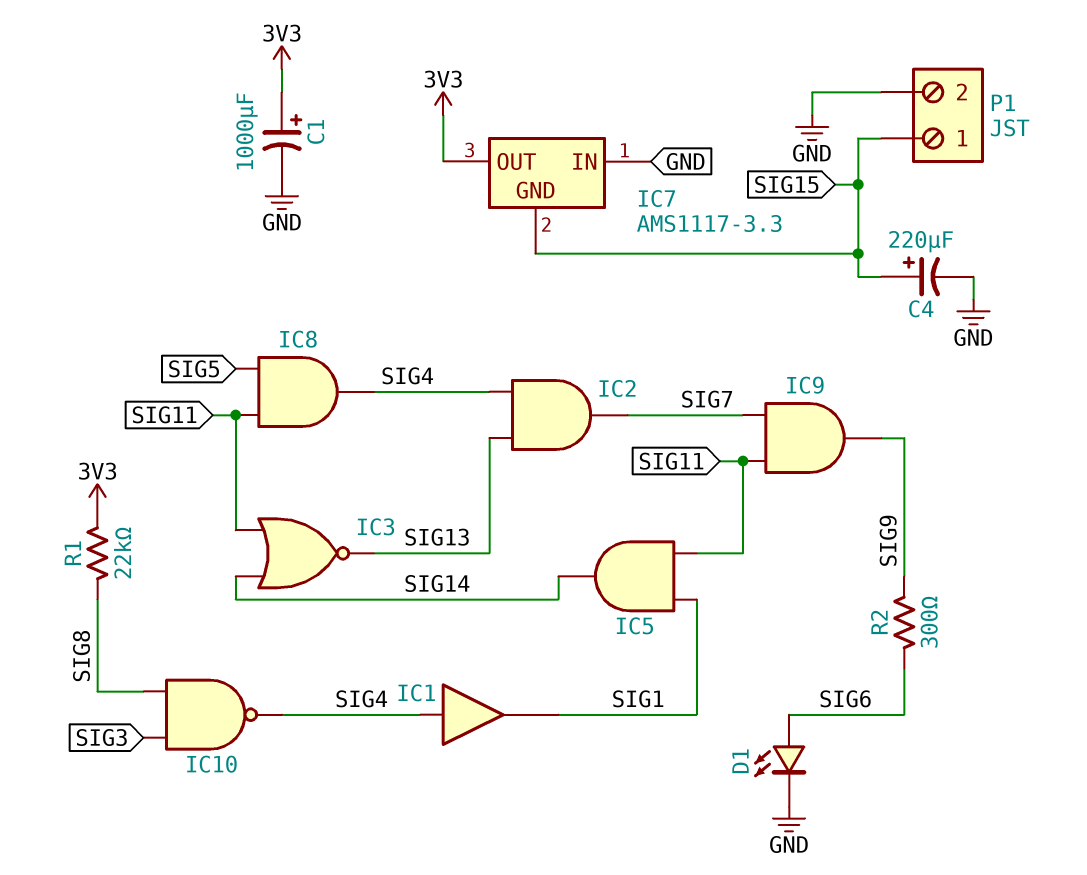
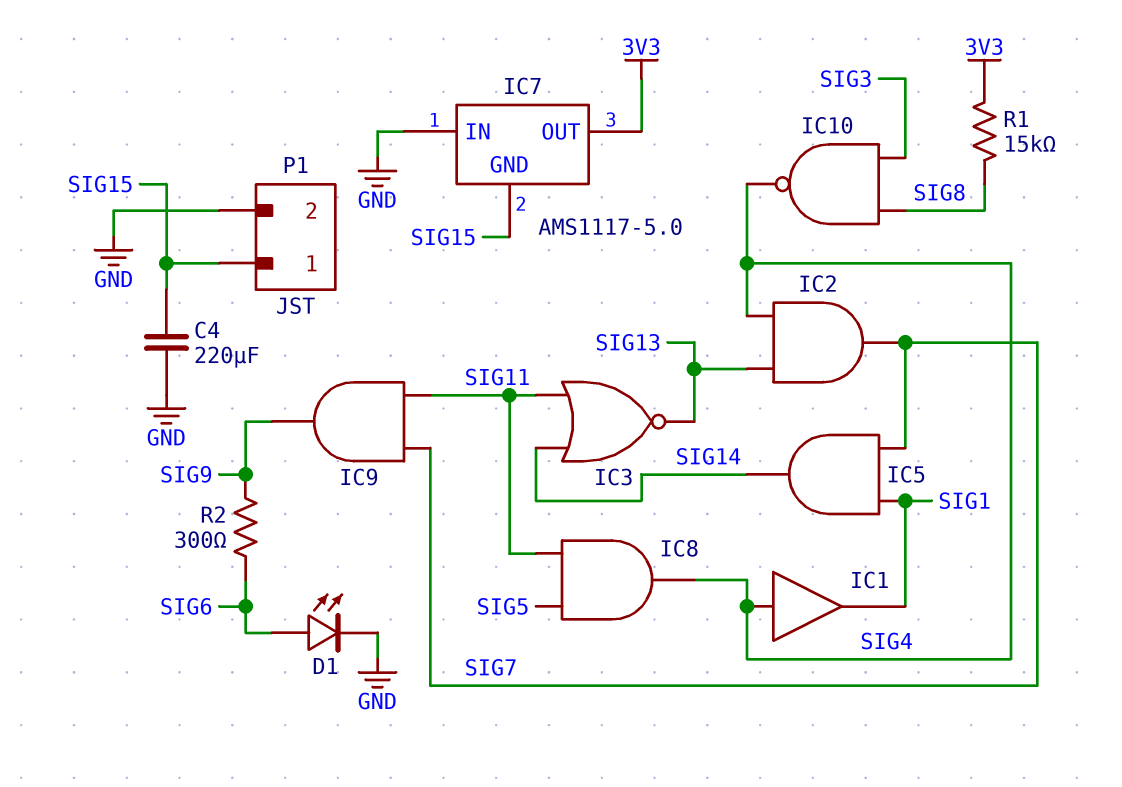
C1: 1000uF (plus 3V3, minus GND) -> none
C4: 220uF (plus SIG15, minus GND) -> 220uF (GND, SIG15)
IC5: AND (in SIG1, in SIG11, out SIG14) -> AND (in SIG1, in SIG7, out SIG14)
IC7: AMS1117-3.3 -> AMS1117-5.0
R1: 22k (3V3, SIG8) -> 15k (3V3, SIG8)

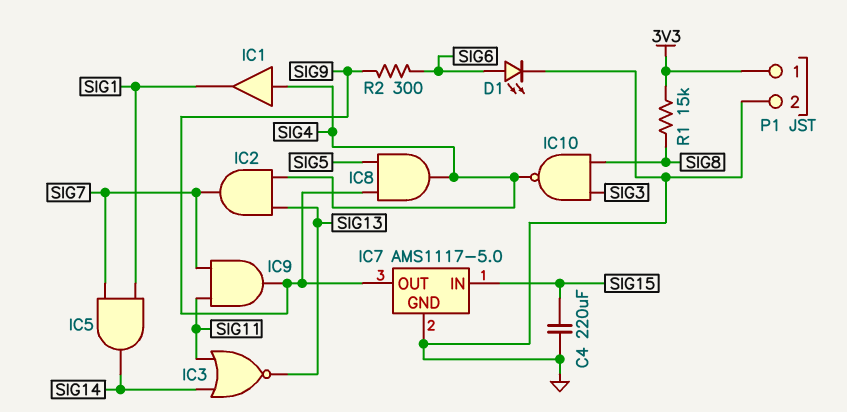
IC7 pin GND: SIG15 -> GND
IC7 pin IN: GND -> SIG15
IC7 pin OUT: 3V3 -> SIG9
IC8: AND (in SIG5, in SIG11, out SIG4) -> AND (in SIG5, in SIG9, out SIG4)
P1 pin 1: SIG15 -> 3V3

